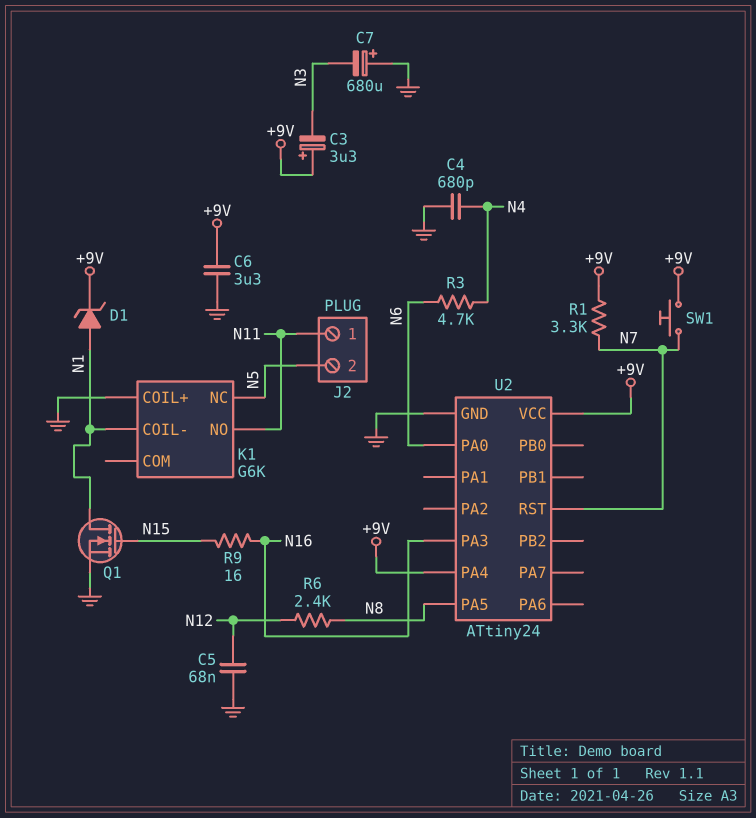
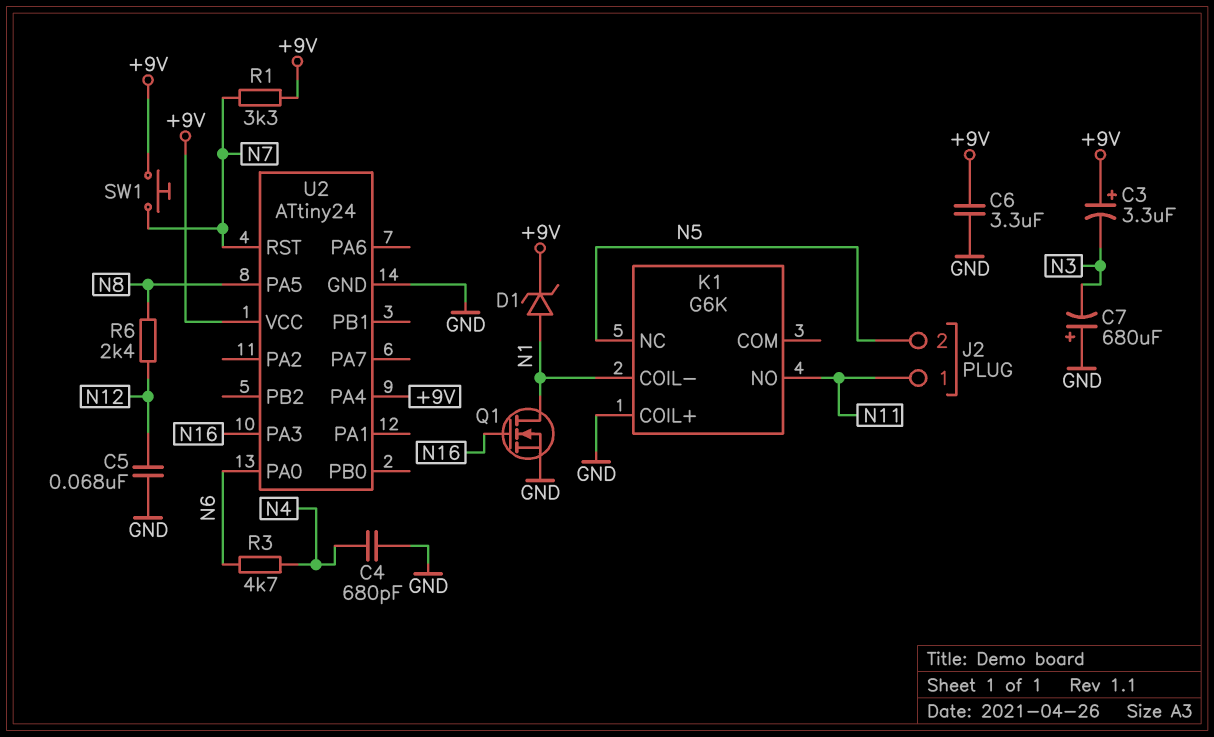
Q1: NMOS (G N15, D N1, S GND) -> NMOS (G N16, D N1, S GND)
R9: 16 (N15, N16) -> none

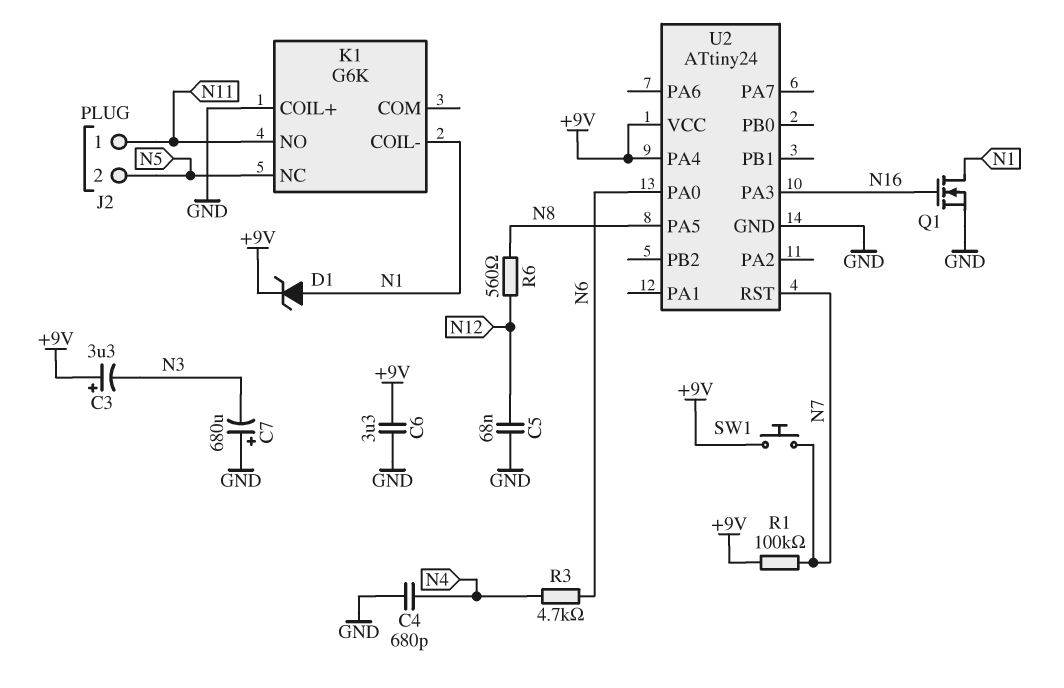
R1: 3.3k (+9V, N7) -> 100k (+9V, N7)
R6: 2.4k (N8, N12) -> 560 (N8, N12)

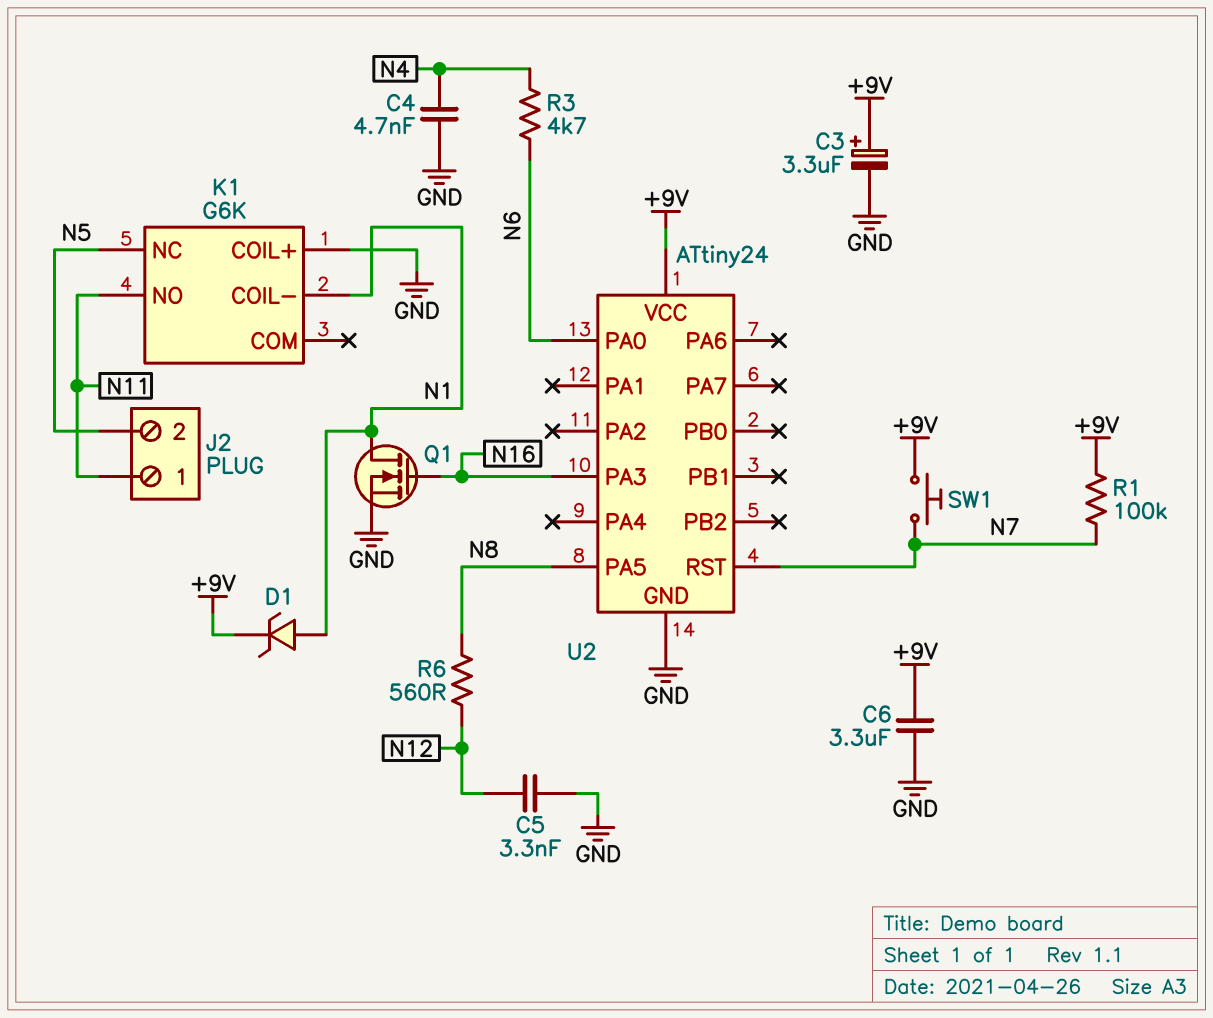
C3: 3.3uF (plus +9V, minus N3) -> 3.3uF (plus +9V, minus GND)
C4: 680pF (GND, N4) -> 4.7nF (GND, N4)
C5: 68nF (GND, N12) -> 3.3nF (GND, N12)
C7: 680uF (plus GND, minus N3) -> none
U2 pin PA4: +9V -> none

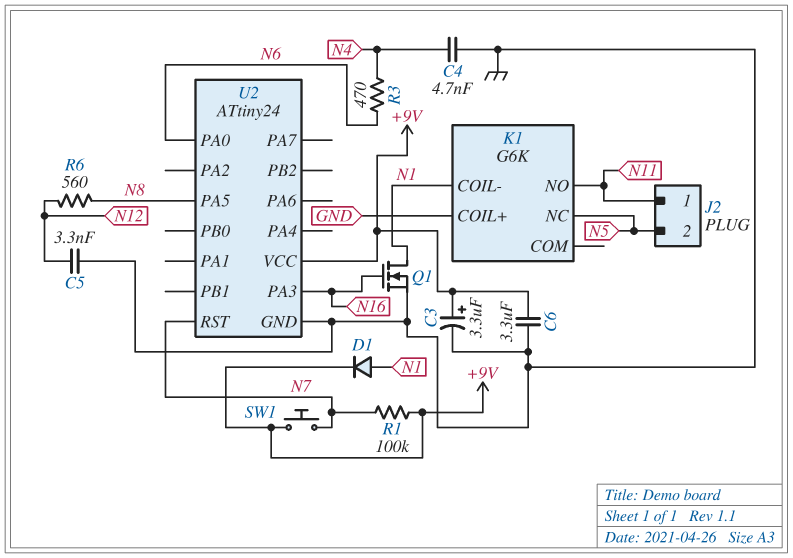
D1: zener (A N1, K +9V) -> diode (A N1, K +9V)
R3: 4.7k (N4, N6) -> 470 (N4, N6)

